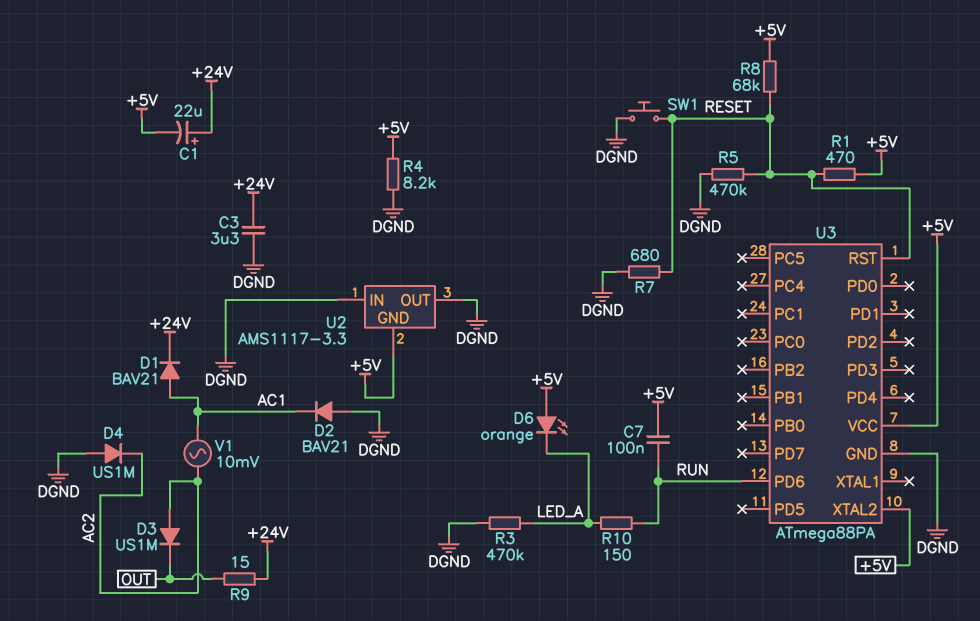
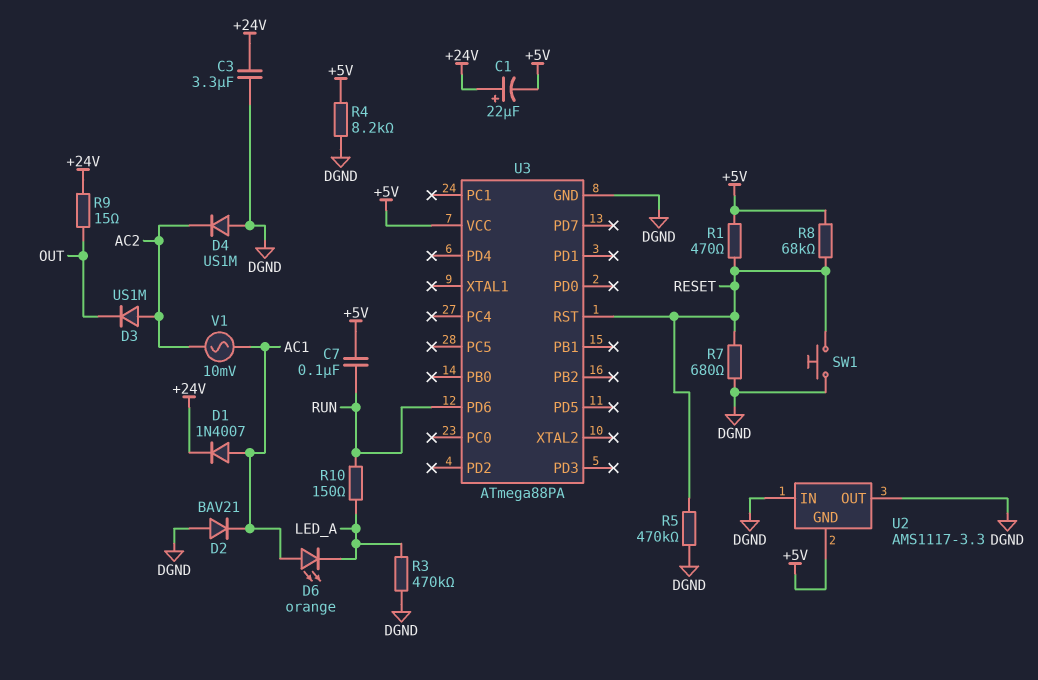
D1: diode BAV21 (A AC1, K +24V) -> diode 1N4007 (A AC1, K +24V)
D6: LED orange (A +5V, K LED_A) -> LED orange (A AC1, K LED_A)
U3 pin XTAL2: +5V -> none

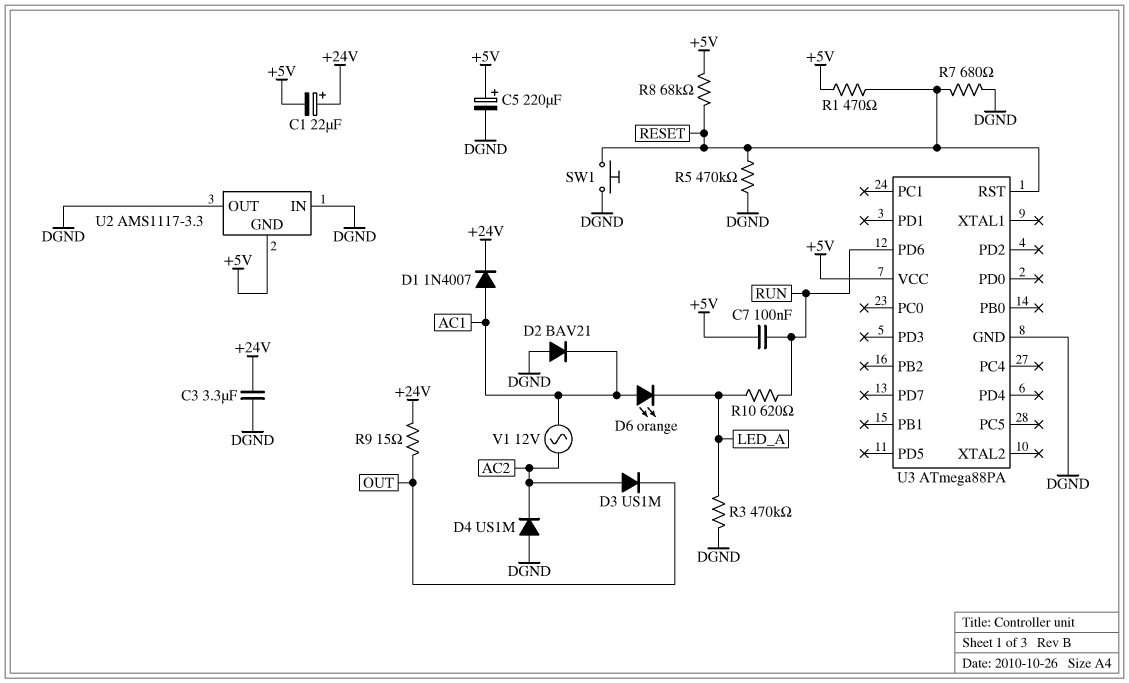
C5: none -> 220uF (plus +5V, minus DGND)
R4: 8.2k (+5V, DGND) -> none
R10: 150 (LED_A, RUN) -> 620 (LED_A, RUN)
V1: AC 10mV (AC1, AC2) -> AC 12V (AC1, AC2)

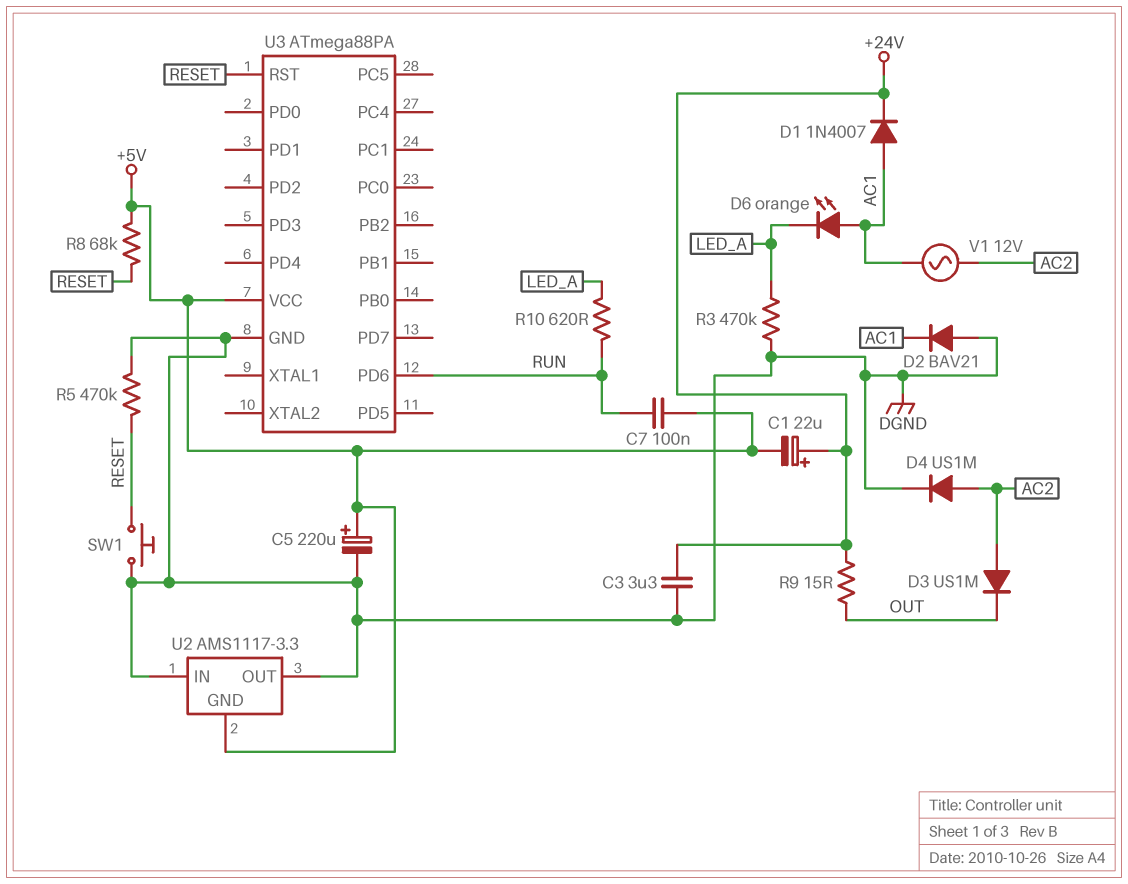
D4: diode US1M (A DGND, K AC2) -> diode US1M (A AC2, K DGND)
R1: 470 (+5V, RESET) -> none
R7: 680 (DGND, RESET) -> none

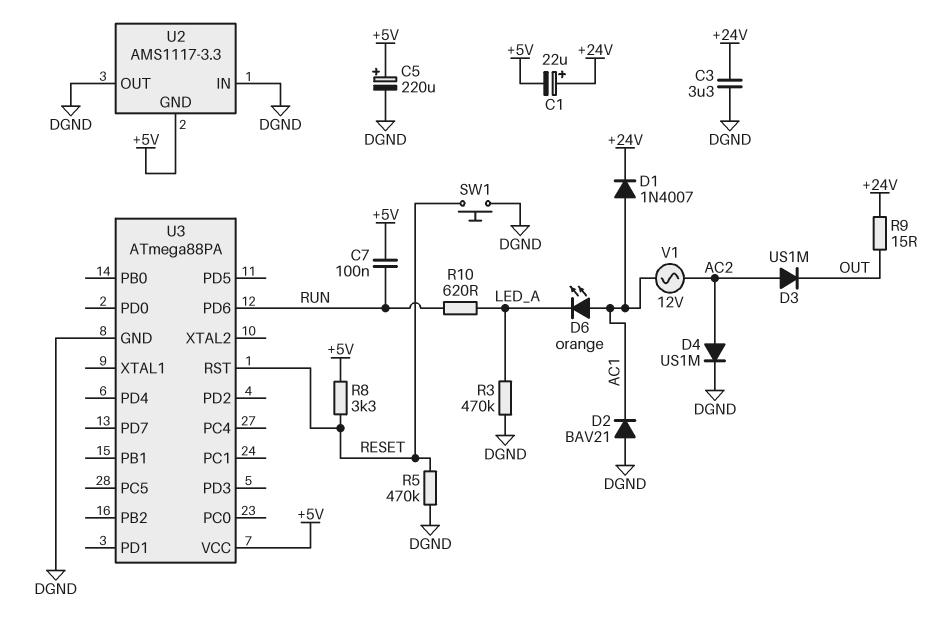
R8: 68k (+5V, RESET) -> 3.3k (+5V, RESET)

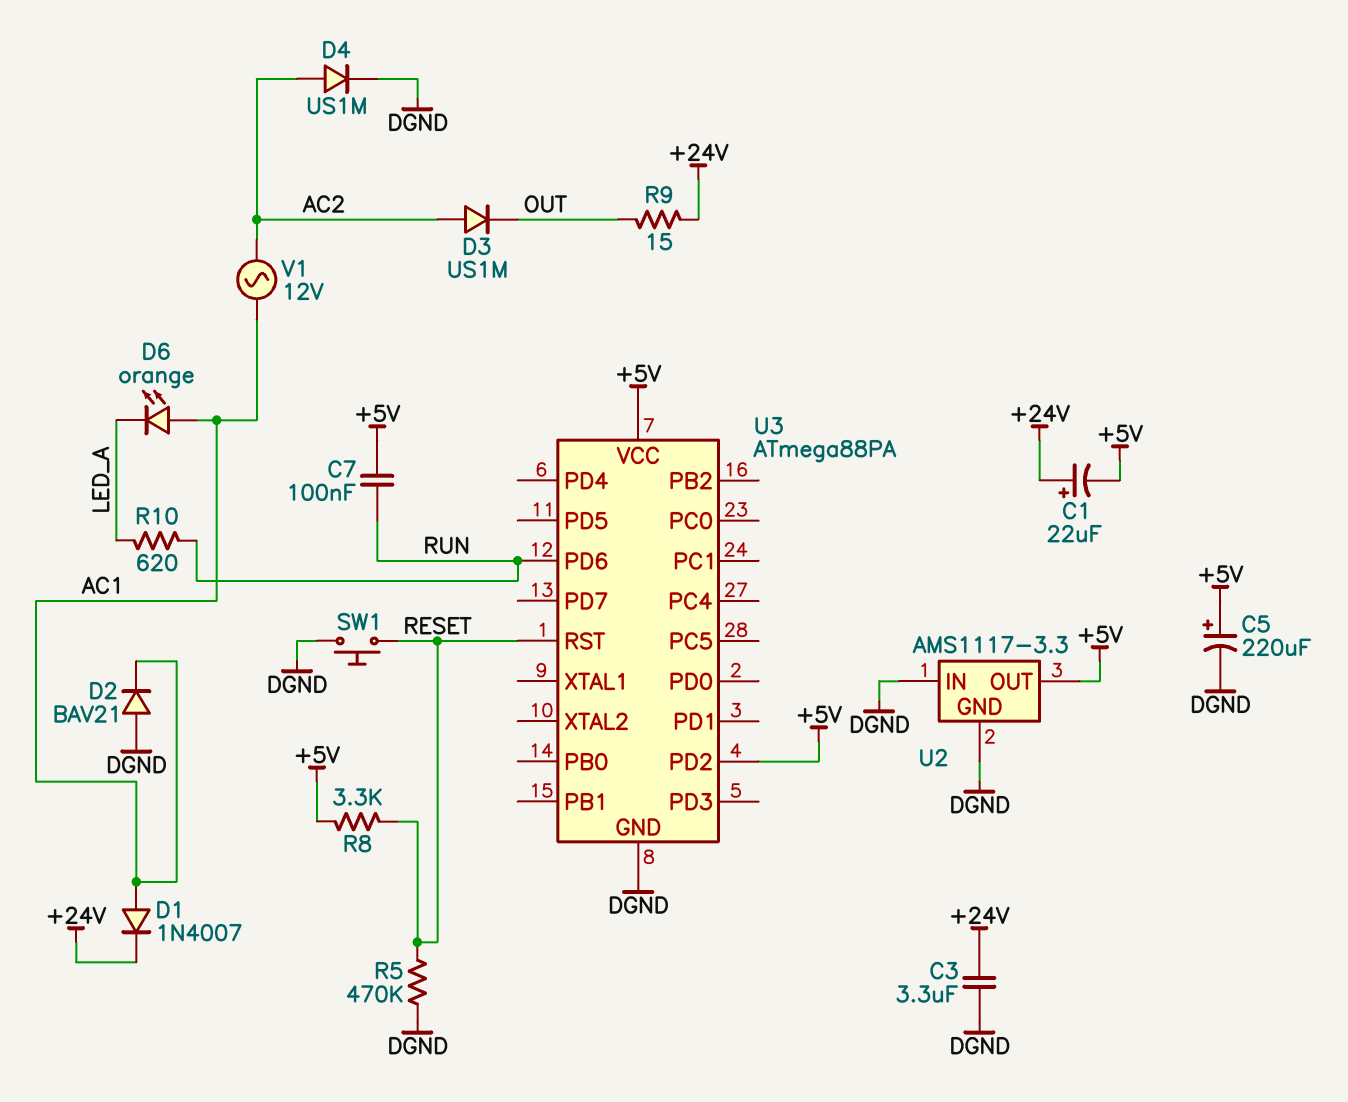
R3: 470k (DGND, LED_A) -> none
U2 pin GND: +5V -> DGND
U2 pin OUT: DGND -> +5V
U3 pin PD2: none -> +5V

